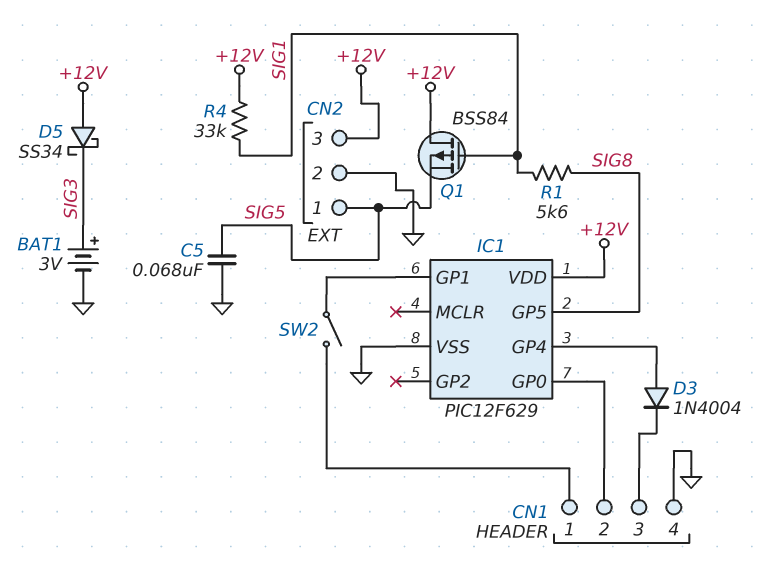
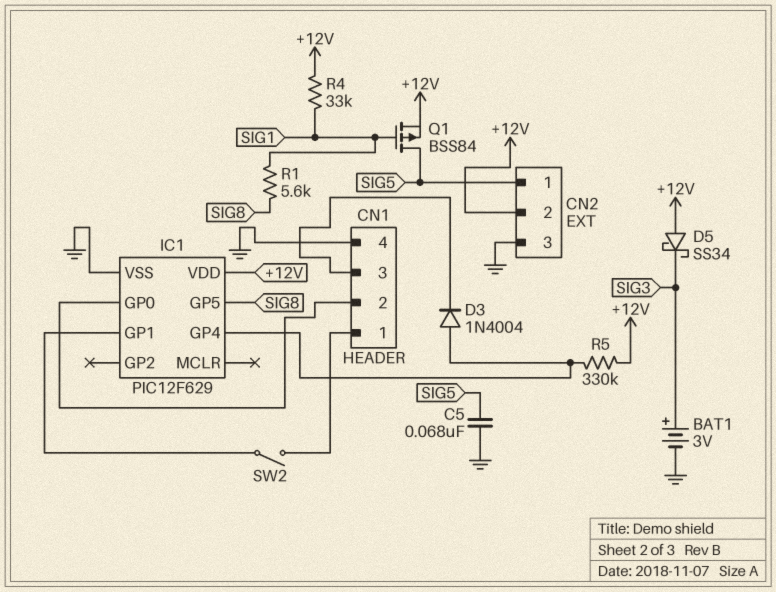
CN2 pin 2: GND -> +12V
CN2 pin 3: +12V -> GND
Q1: PMOS BSS84 (G SIG1, D +12V, S SIG5) -> PMOS BSS84 (G SIG1, D SIG5, S +12V)
R5: none -> 330k (+12V, IC1/GP4)

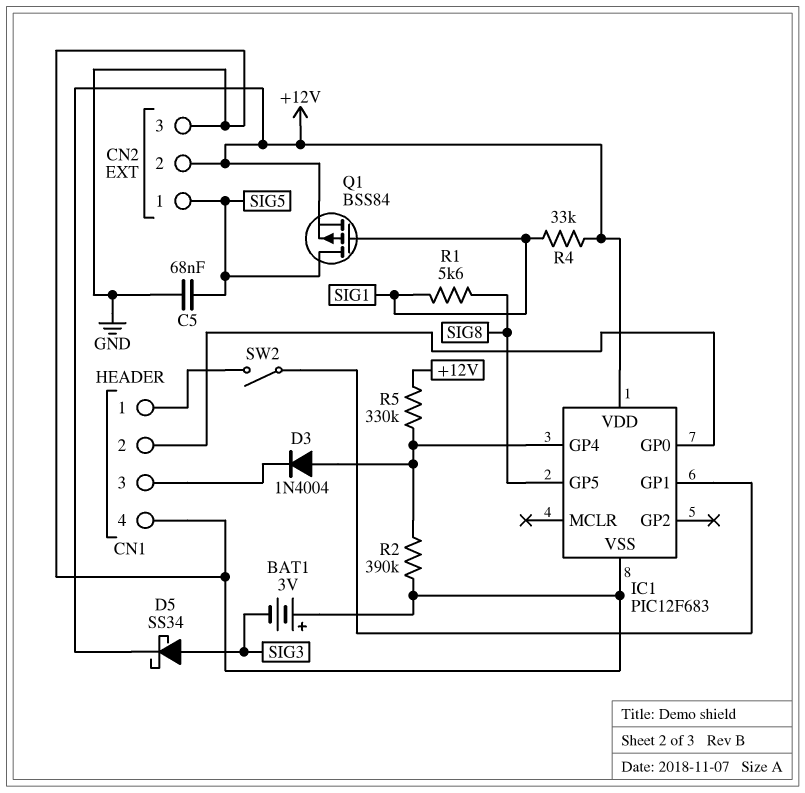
BAT1: 3V (plus SIG3, minus GND) -> 3V (plus GND, minus SIG3)
D5: schottky SS34 (A +12V, K SIG3) -> schottky SS34 (A SIG3, K +12V)
IC1: PIC12F629 -> PIC12F683
R2: none -> 390k (GND, IC1/GP4)

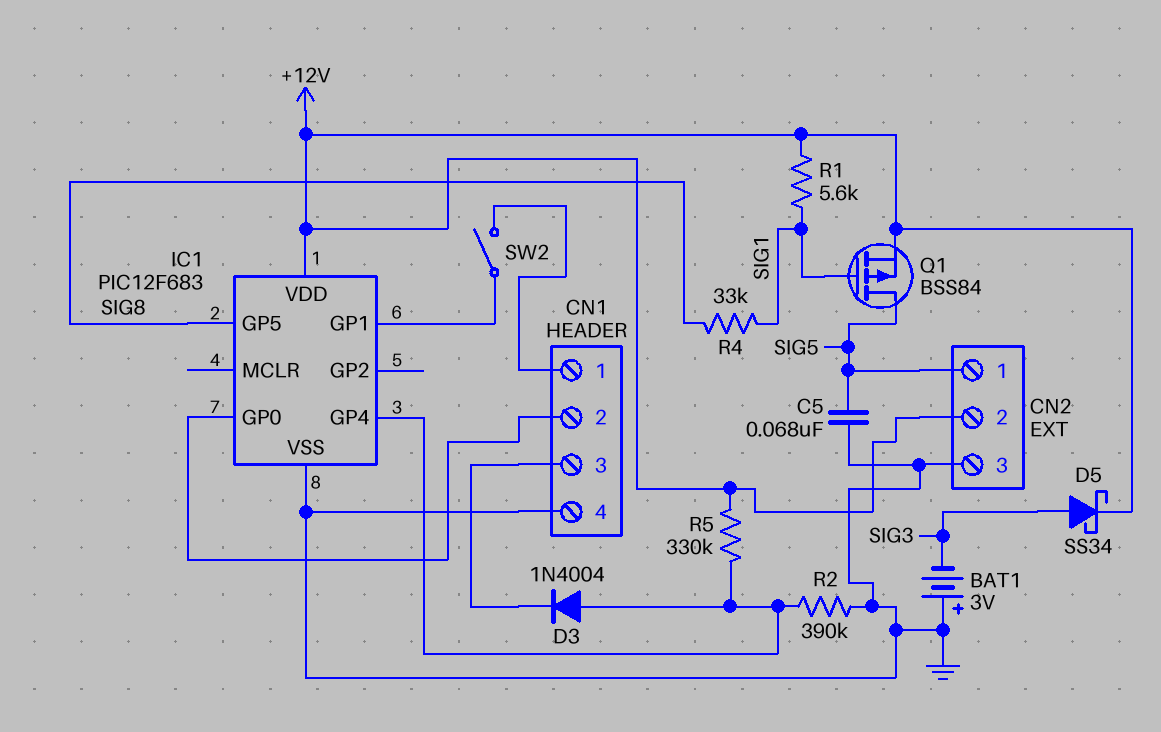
R1: 5.6k (SIG1, SIG8) -> 5.6k (+12V, SIG1)
R4: 33k (+12V, SIG1) -> 33k (SIG1, SIG8)

